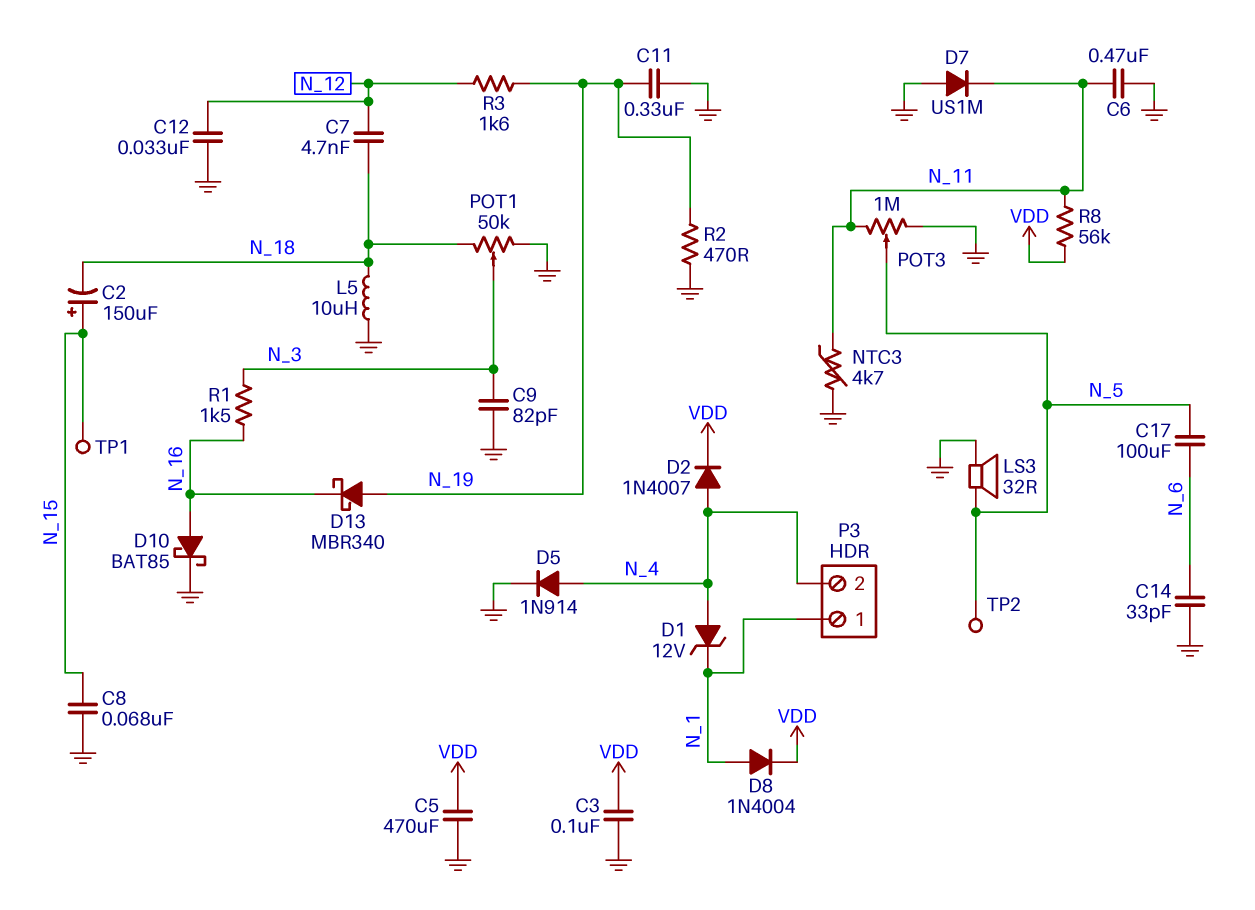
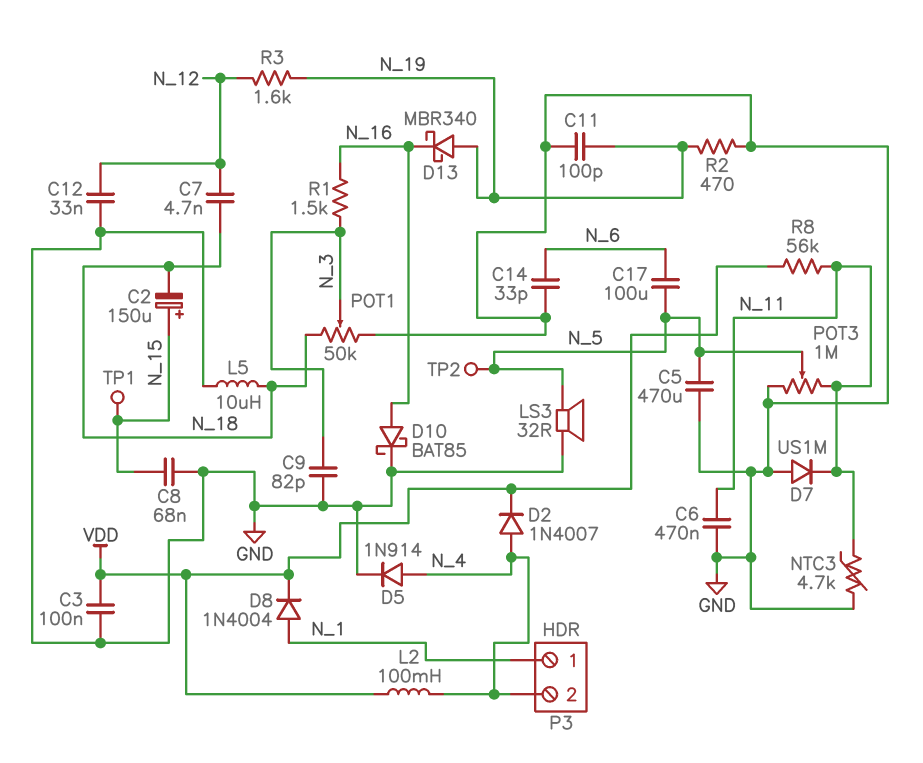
C5: 470uF (GND, VDD) -> 470uF (GND, N_5)
C11: 330nF (GND, N_19) -> 100pF (GND, N_19)
D1: zener 12V (A N_4, K N_1) -> none
L2: none -> 100mH (N_4, VDD)

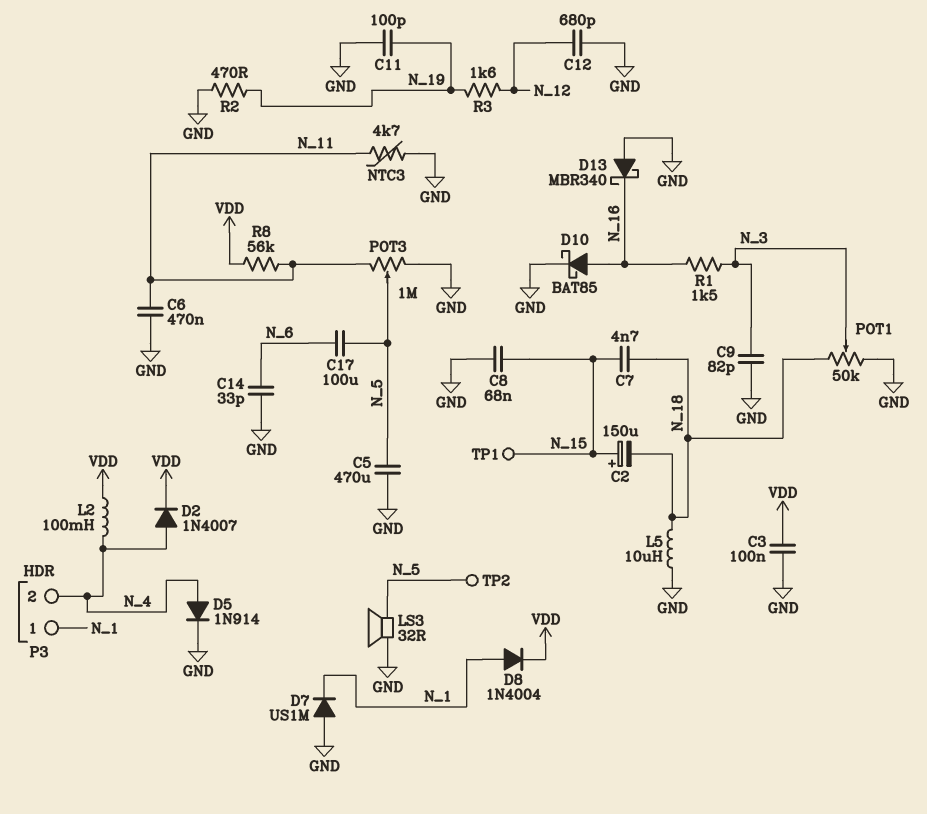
C7: 4.7nF (N_12, N_18) -> 4.7nF (N_15, N_18)
C12: 33nF (GND, N_12) -> 680pF (GND, N_12)
D7: diode US1M (A GND, K N_11) -> diode US1M (A GND, K N_1)
D13: schottky MBR340 (A N_19, K N_16) -> schottky MBR340 (A GND, K N_16)

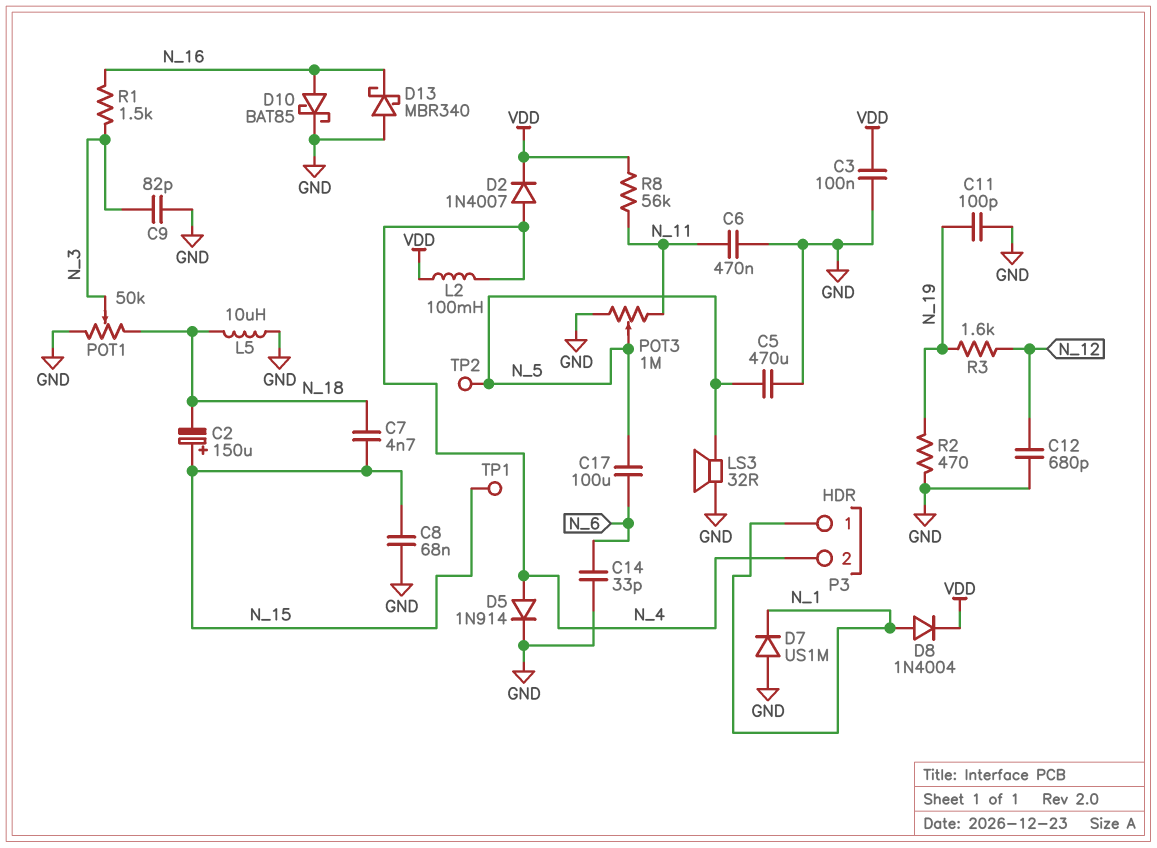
NTC3: 4.7k (GND, N_11) -> none

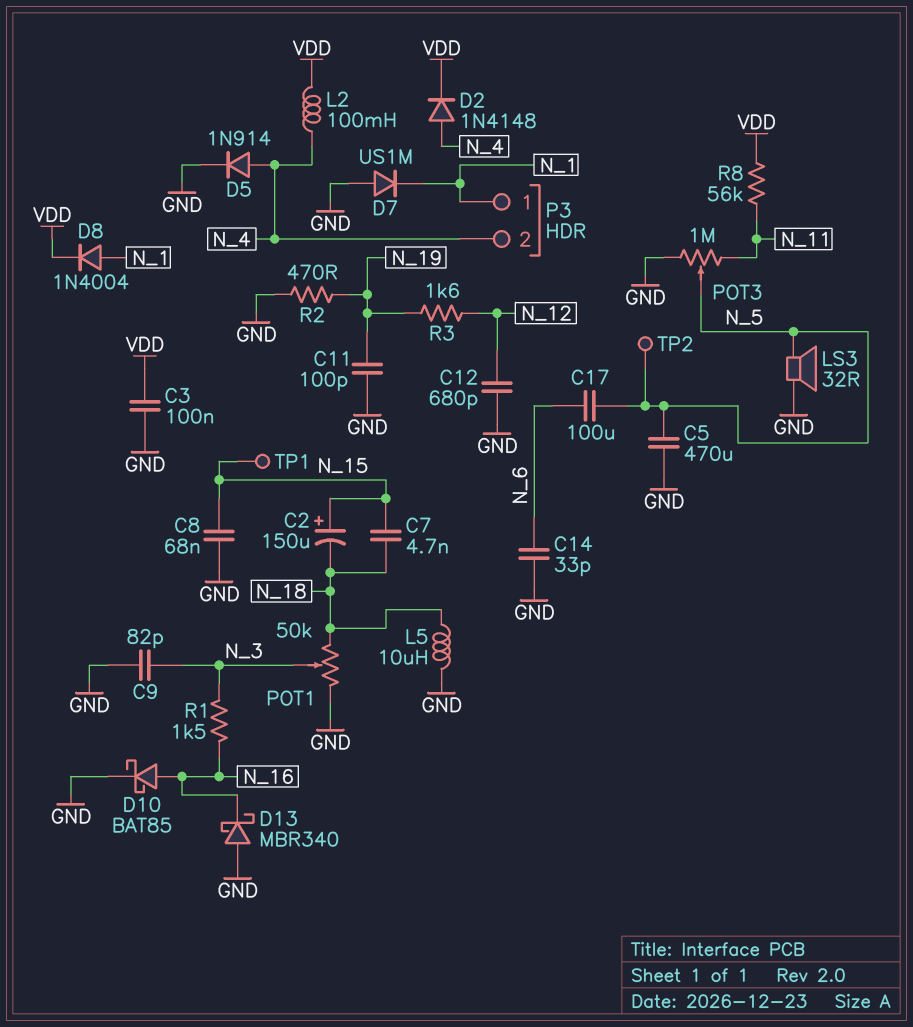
C6: 470nF (GND, N_11) -> none
D2: diode 1N4007 (A N_4, K VDD) -> diode 1N4148 (A N_4, K VDD)

